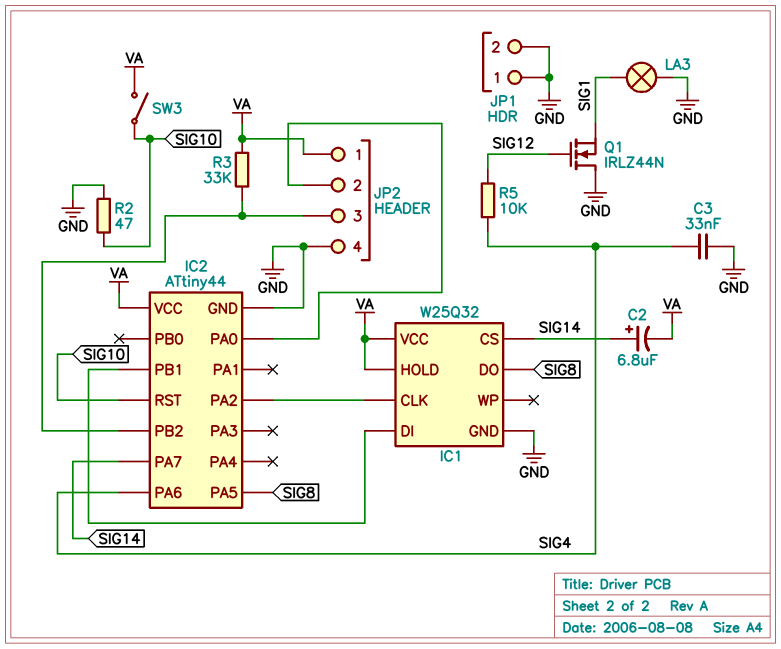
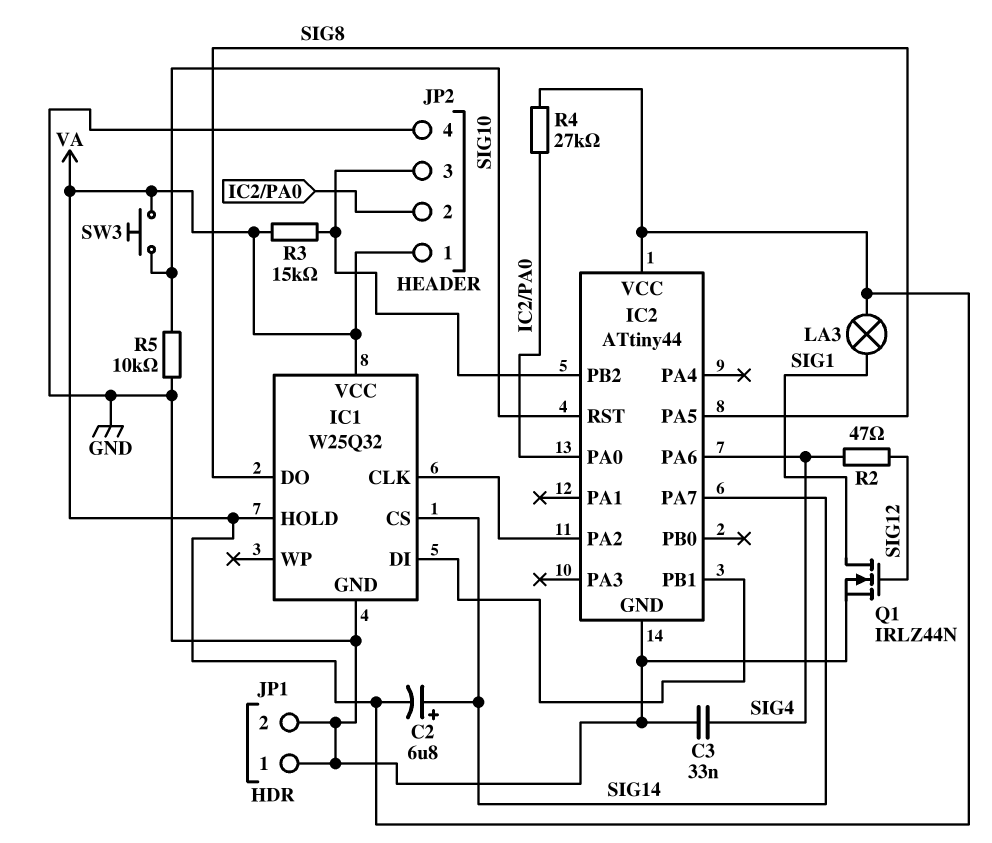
LA3: lamp (GND, SIG1) -> lamp (SIG1, VA)
Q1: NMOS IRLZ44N (G SIG12, D GND, S SIG1) -> NMOS IRLZ44N (G SIG12, D SIG1, S GND)
R2: 47 (GND, SIG10) -> 47 (SIG4, SIG12)
R3: 33k (IC2/PB2, VA) -> 15k (IC2/PB2, VA)
R4: none -> 27k (IC2/PA0, VA)
R5: 10k (SIG4, SIG12) -> 10k (GND, SIG10)
SW3: switch (SIG10, VA) -> button (SIG10, VA)

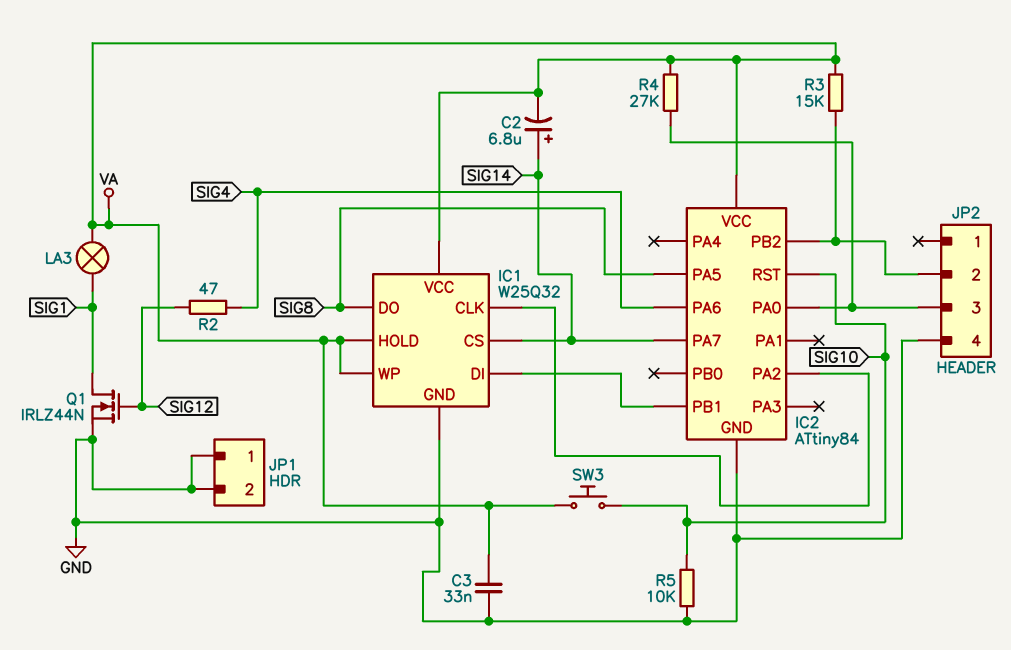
C3: 33nF (GND, SIG4) -> 33nF (GND, VA)
IC1 pin WP: none -> VA
IC2: ATtiny44 -> ATtiny84
JP2 pin 1: VA -> none
JP2 pin 2: IC2/PA0 -> IC2/PB2
JP2 pin 3: IC2/PB2 -> IC2/PA0

